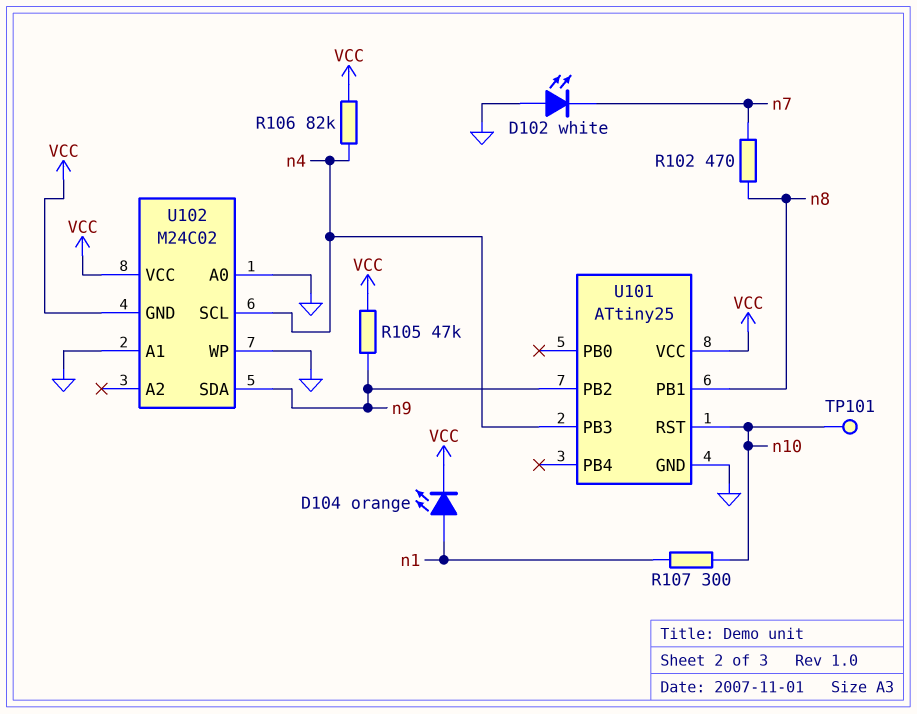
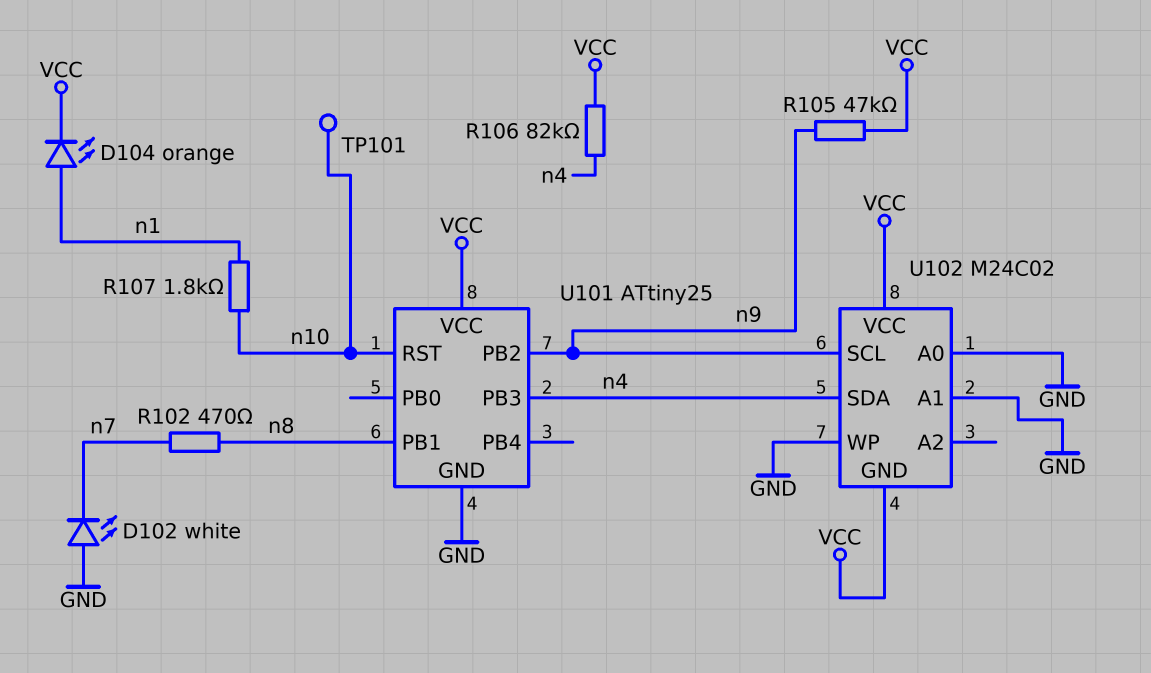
R107: 300 (n1, n10) -> 1.8k (n1, n10)
U102 pin SCL: n4 -> n9
U102 pin SDA: n9 -> n4

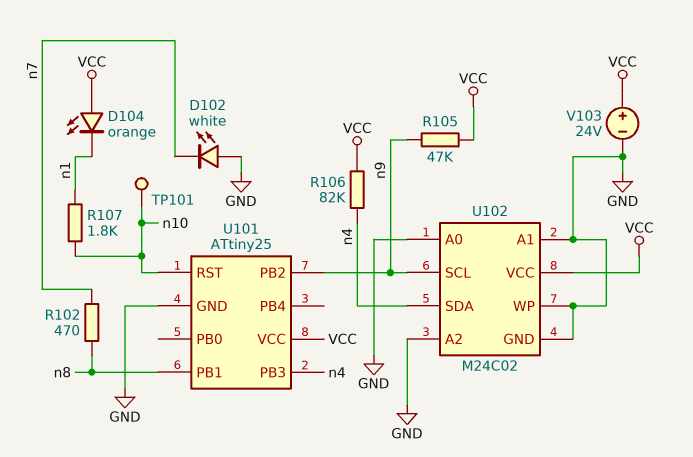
D104: LED orange (A n1, K VCC) -> LED orange (A VCC, K n1)
U102 pin A2: none -> GND
U102 pin GND: VCC -> GND
V103: none -> 24V (plus VCC, minus GND)

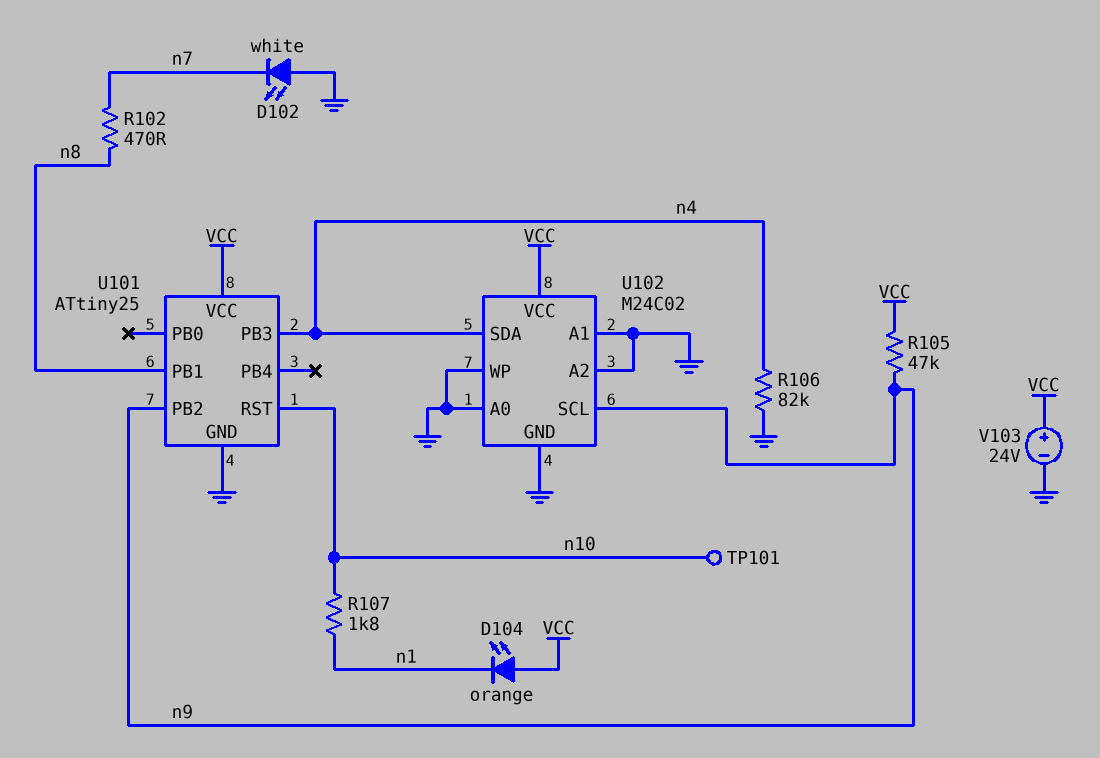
R106: 82k (VCC, n4) -> 82k (GND, n4)

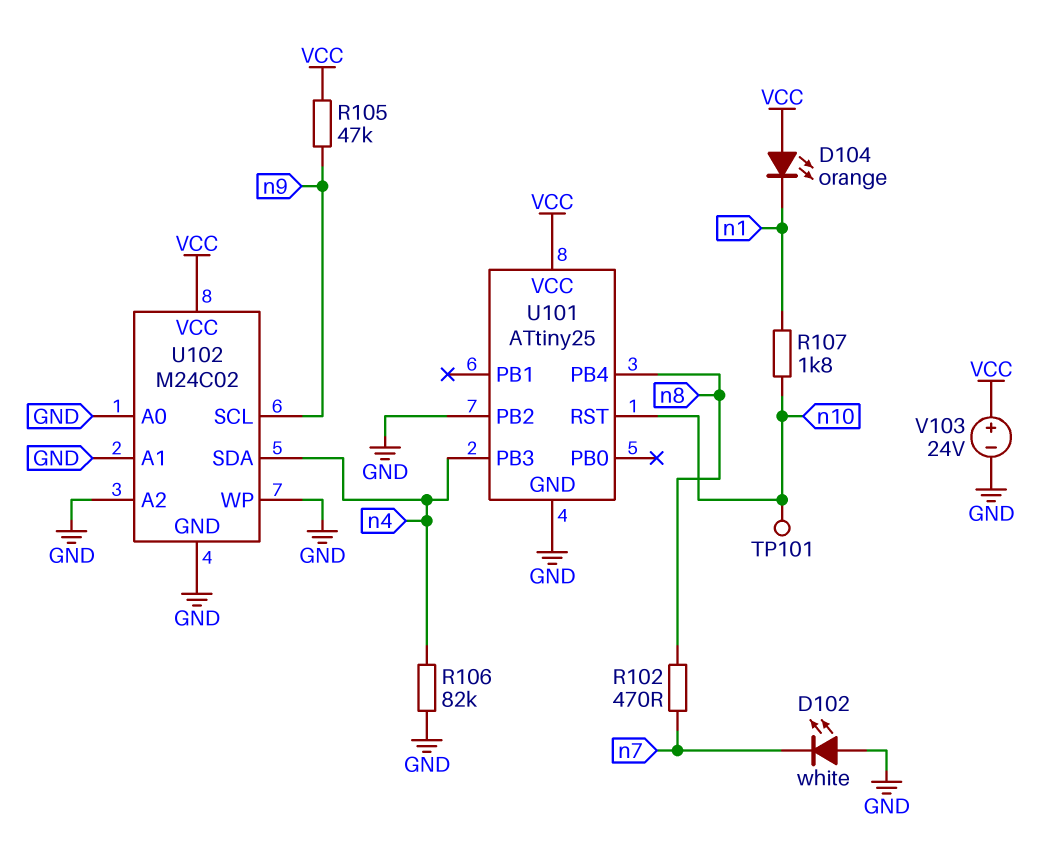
U101 pin PB1: n8 -> none
U101 pin PB2: n9 -> GND
U101 pin PB4: none -> n8

